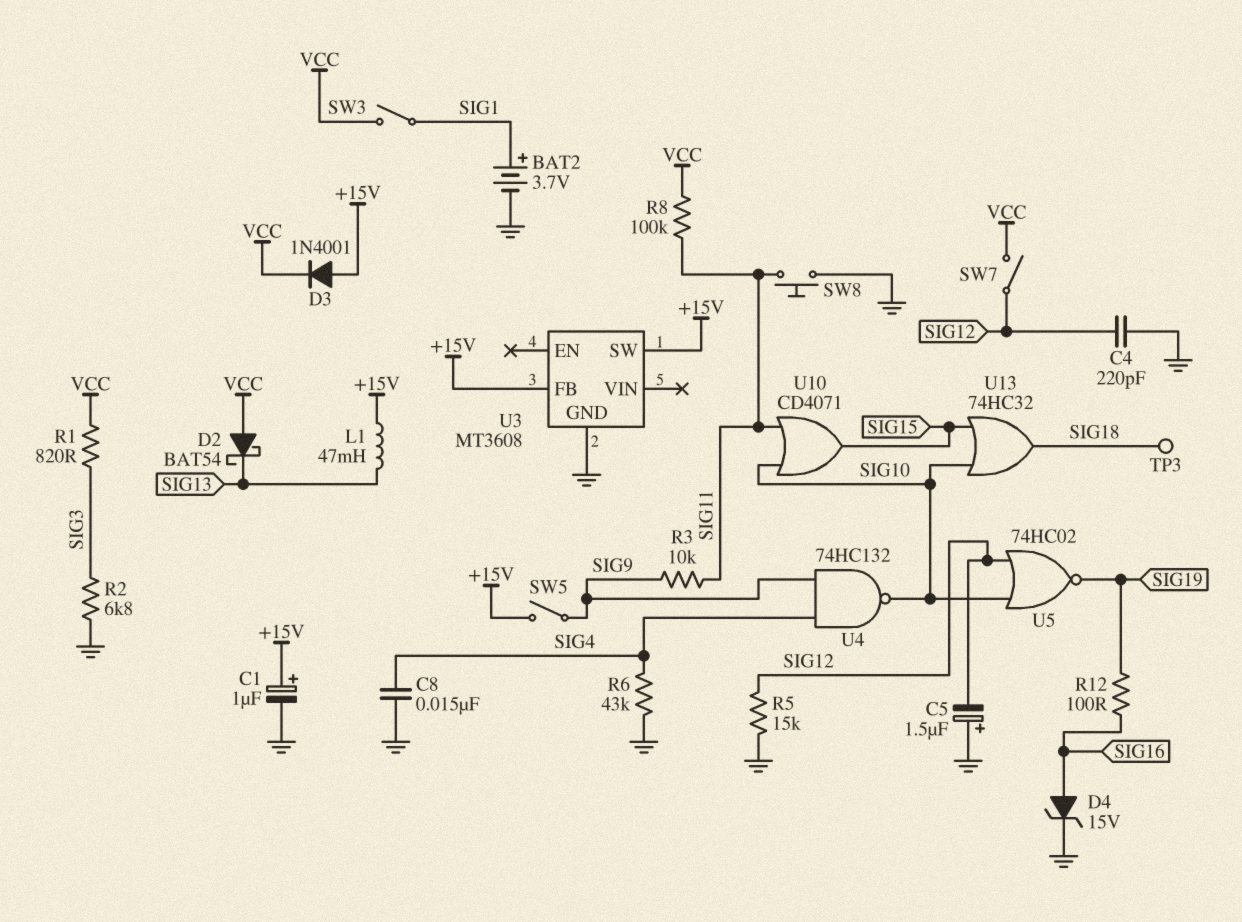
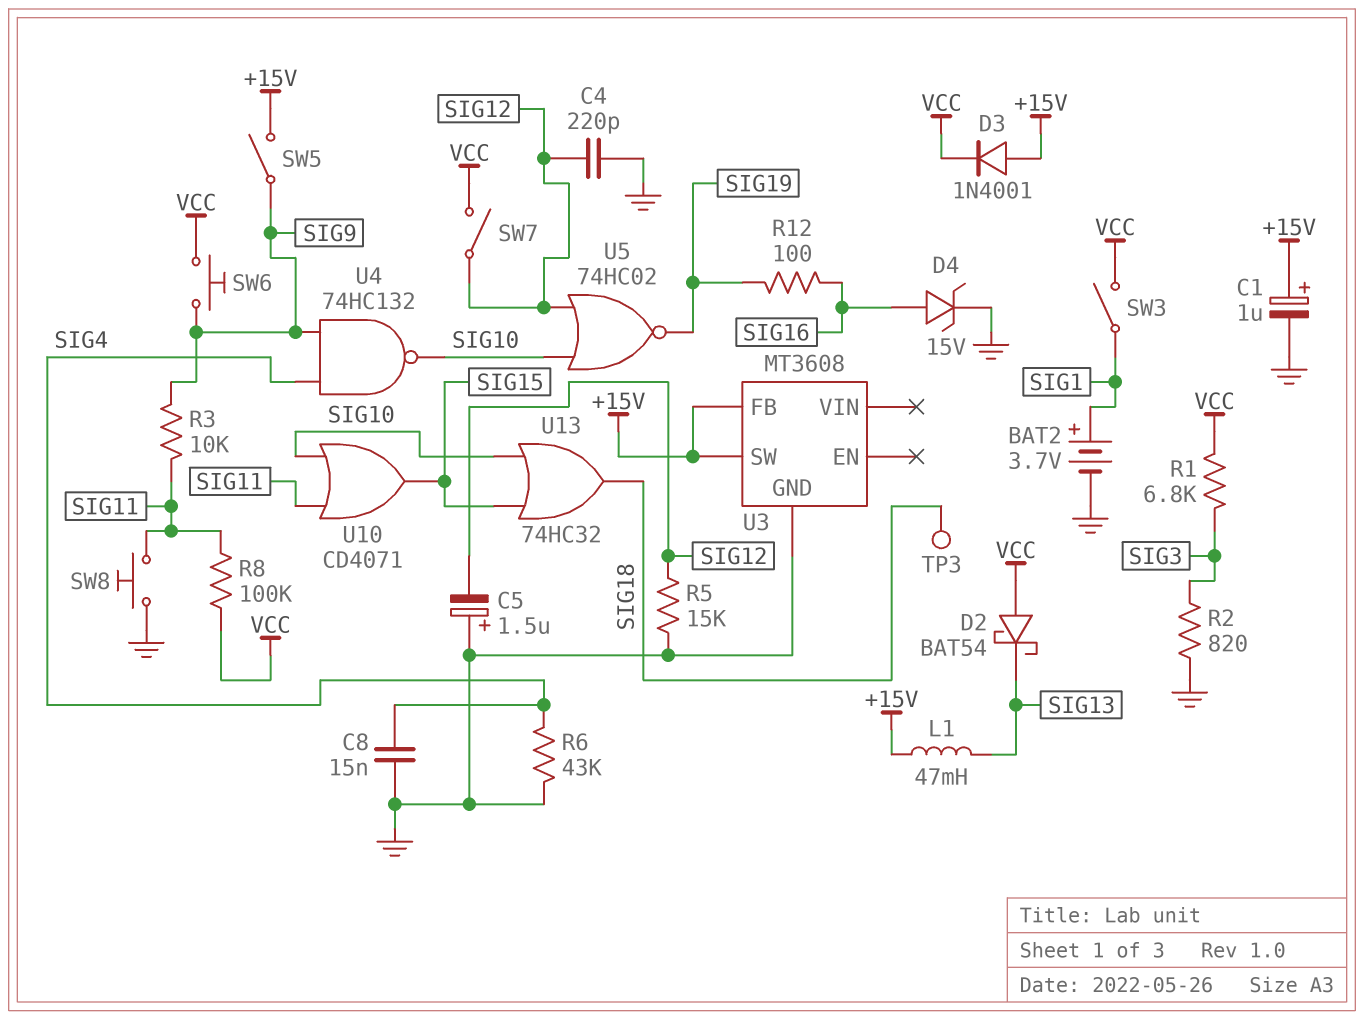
R1: 820 (SIG3, VCC) -> 6.8k (SIG3, VCC)
R2: 6.8k (GND, SIG3) -> 820 (GND, SIG3)
SW6: none -> button (SIG9, VCC)

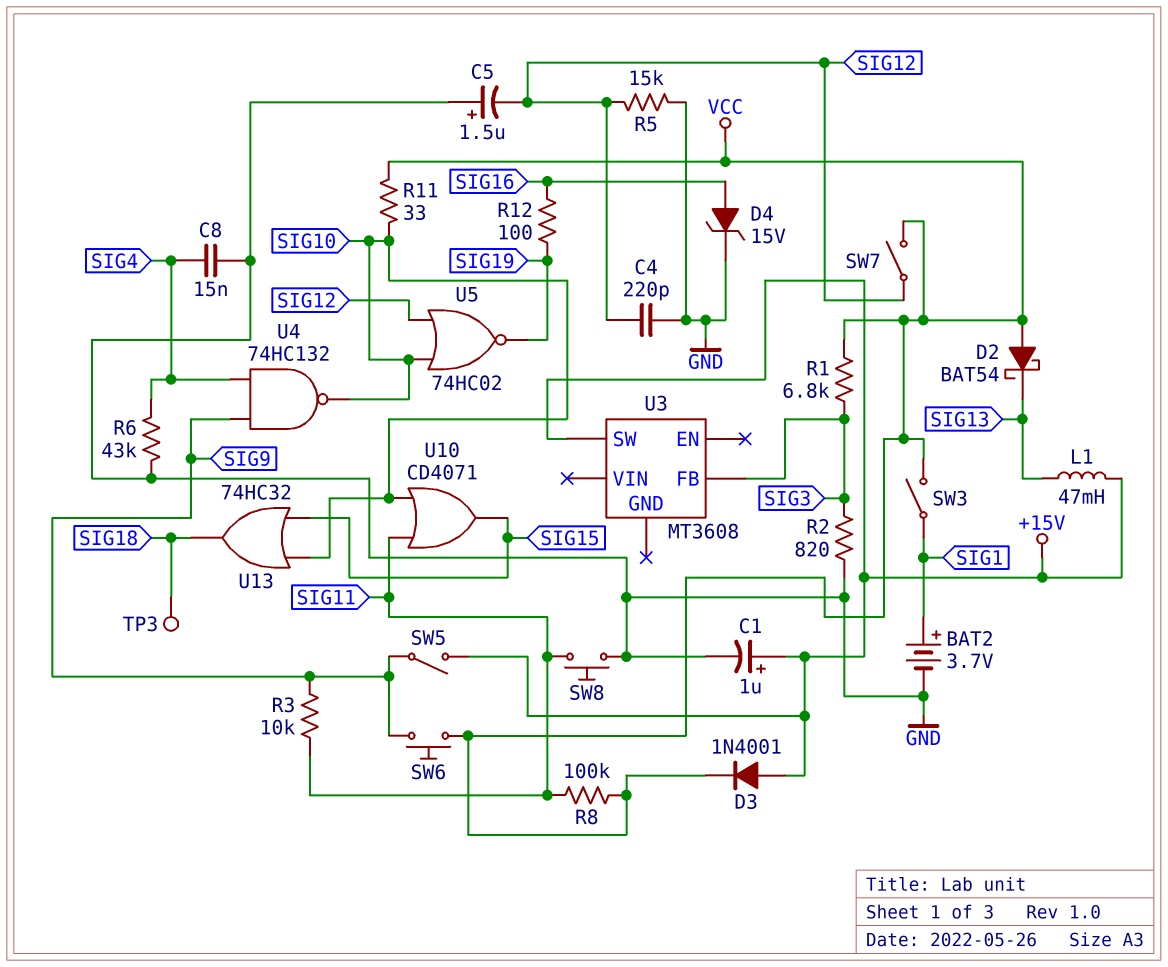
R11: none -> 33 (SIG10, VCC)
U3 pin FB: +15V -> SIG3
U3 pin GND: GND -> none

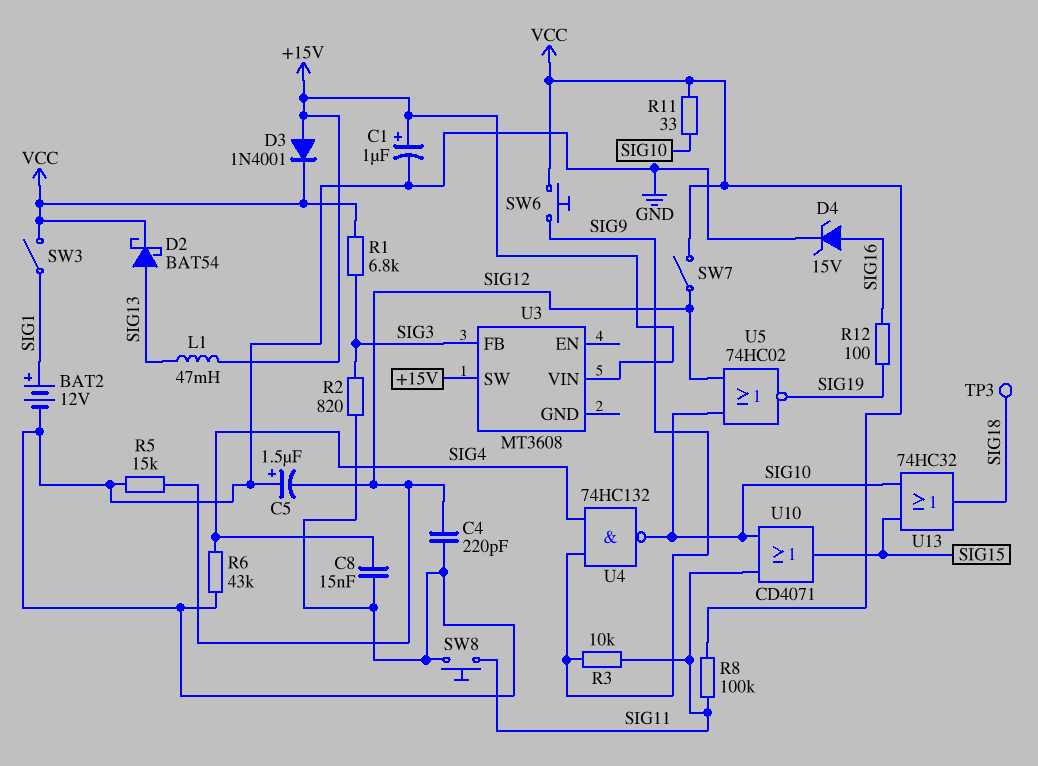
BAT2: 3.7V (plus SIG1, minus GND) -> 12V (plus SIG1, minus GND)
D2: schottky BAT54 (A VCC, K SIG13) -> schottky BAT54 (A SIG13, K VCC)
SW5: switch (+15V, SIG9) -> none
U3 pin VIN: none -> +15V

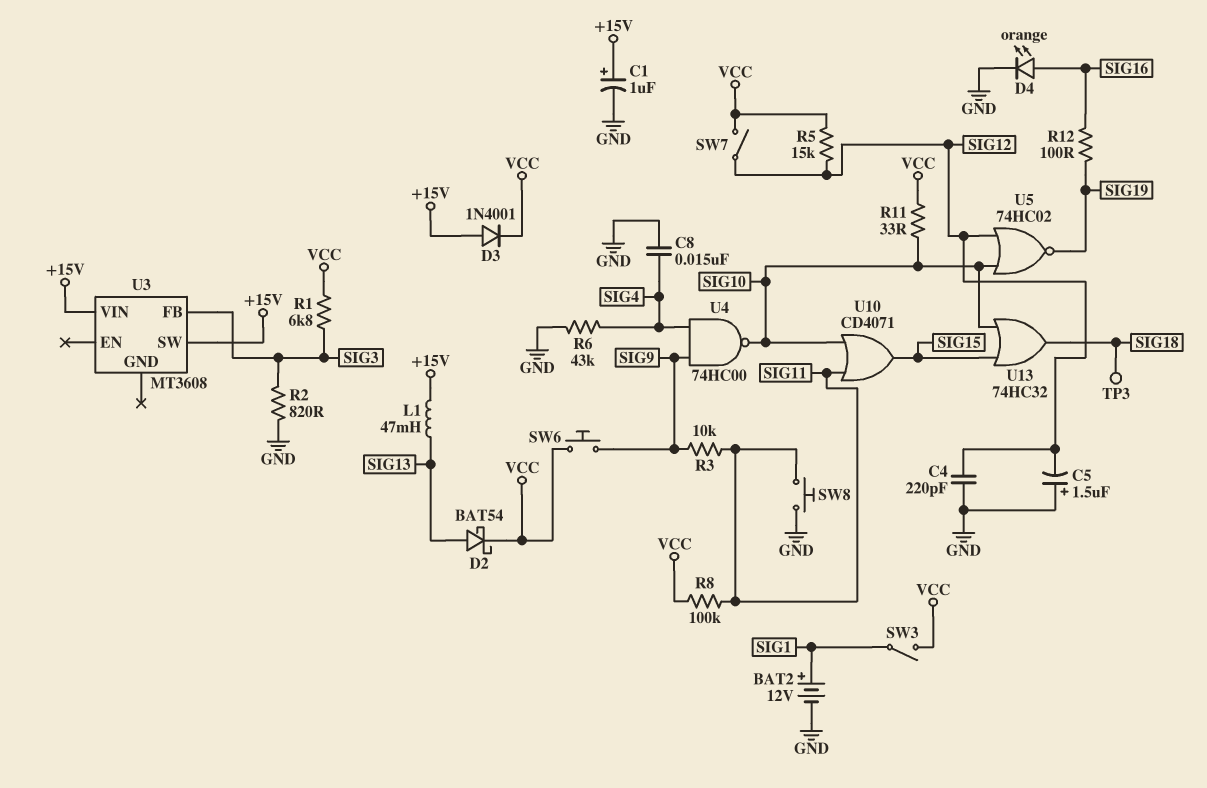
D4: zener 15V (A SIG16, K GND) -> LED orange (A SIG16, K GND)
R5: 15k (GND, SIG12) -> 15k (SIG12, VCC)
U4: NAND 74HC132 (in SIG4, in SIG9, out SIG10) -> NAND 74HC00 (in SIG4, in SIG9, out SIG10)

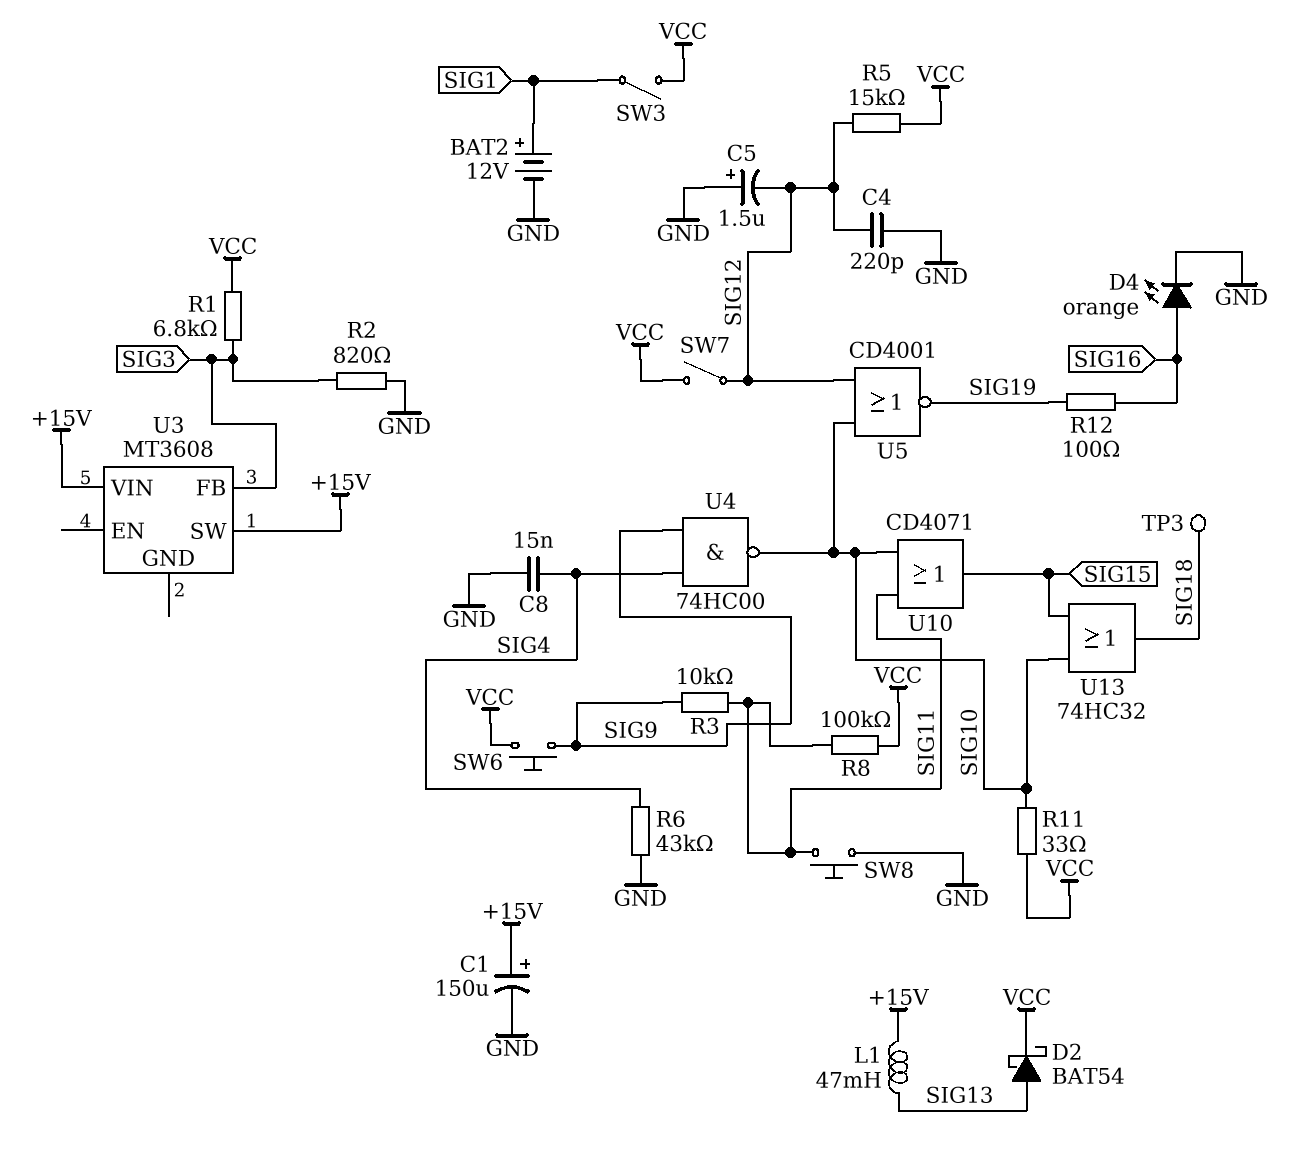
C1: 1uF (plus +15V, minus GND) -> 150uF (plus +15V, minus GND)
D3: diode 1N4001 (A +15V, K VCC) -> none
U5: NOR 74HC02 (in SIG10, in SIG12, out SIG19) -> NOR CD4001 (in SIG10, in SIG12, out SIG19)

